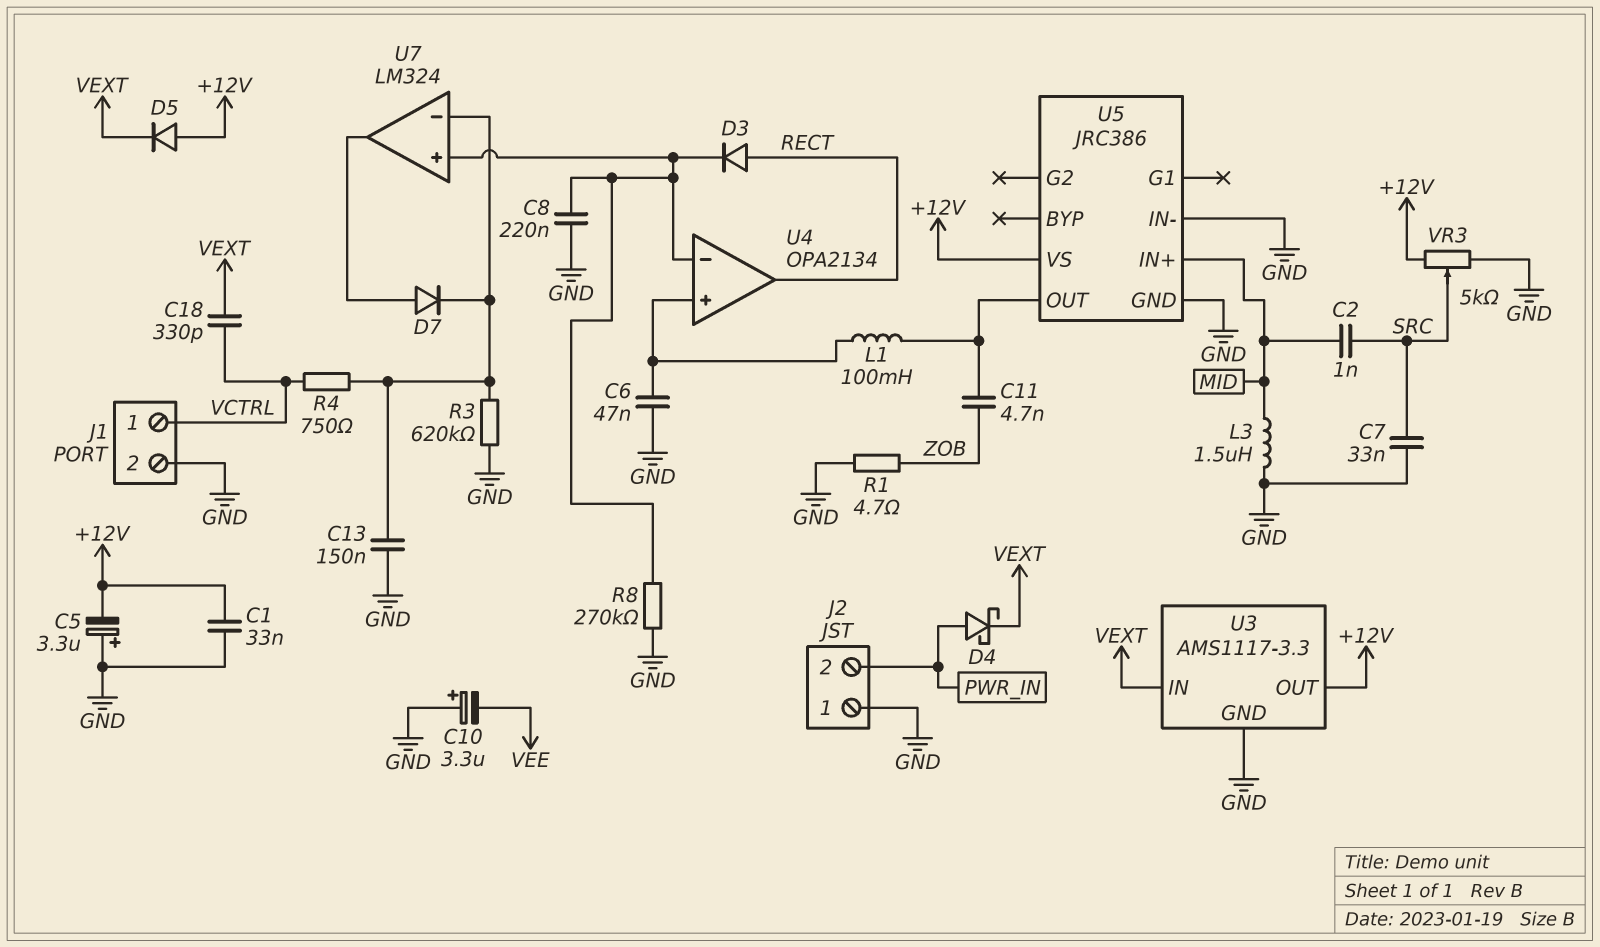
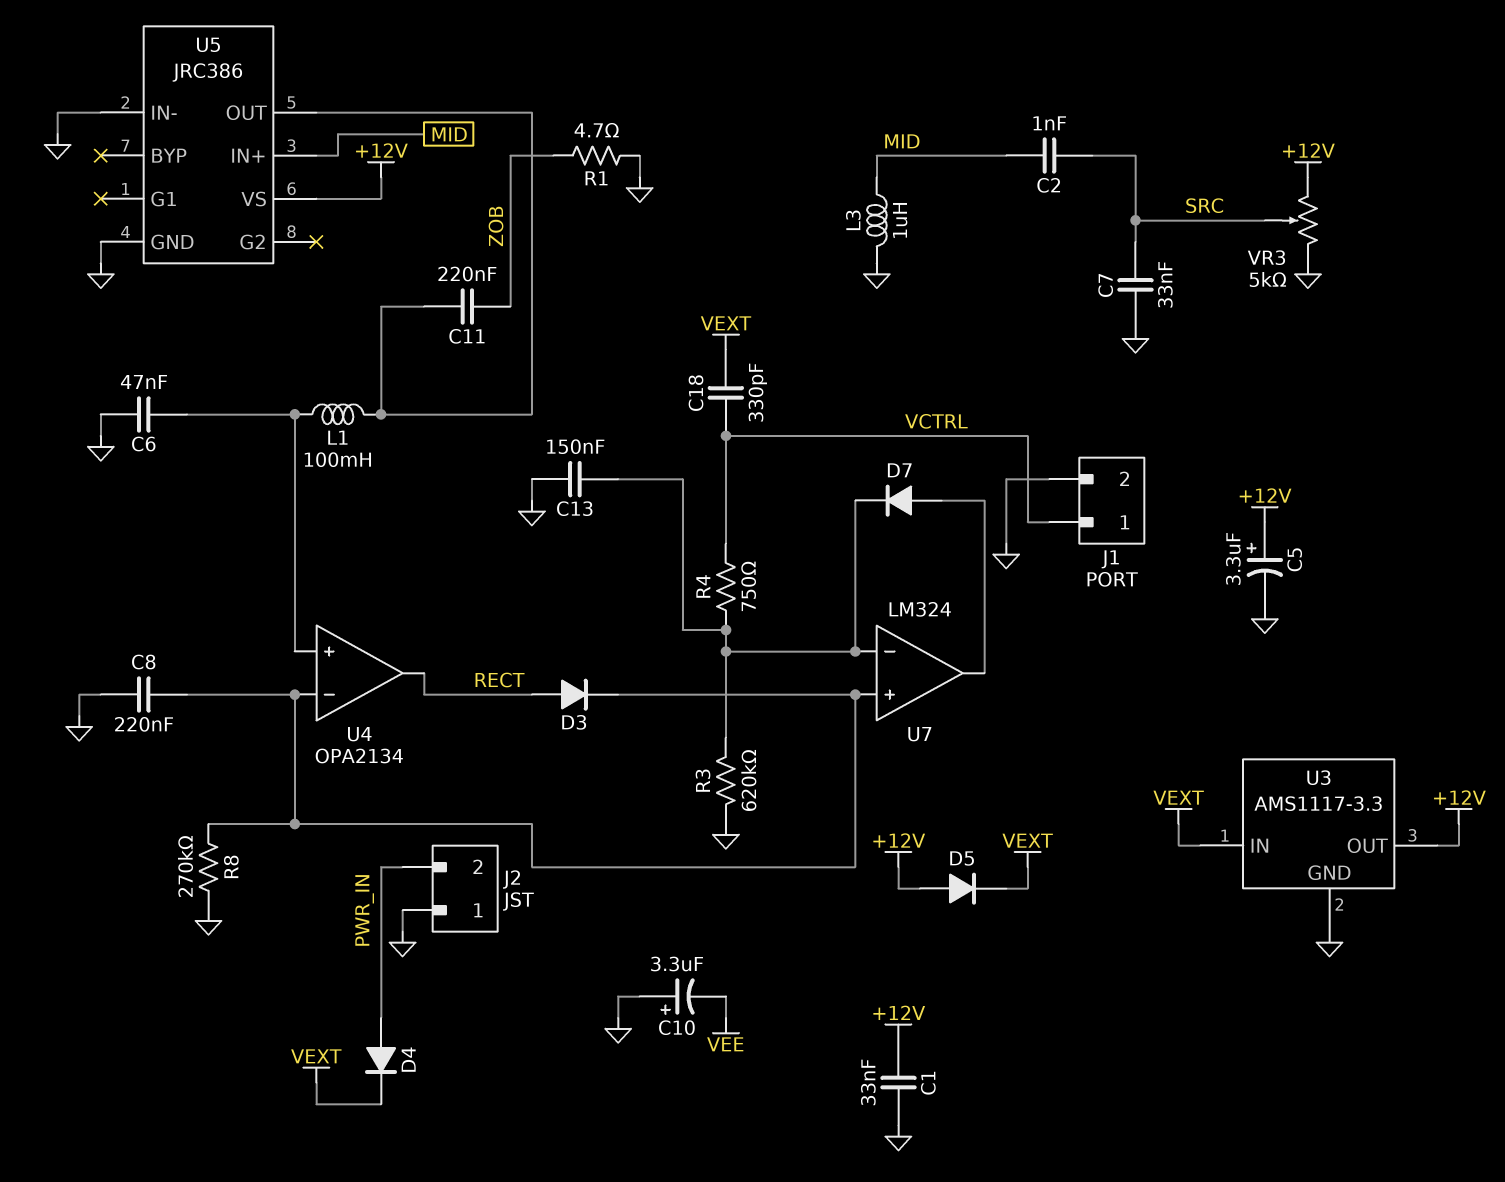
C5: 3.3uF (plus GND, minus +12V) -> 3.3uF (plus +12V, minus GND)
C11: 4.7nF (U5/OUT, ZOB) -> 220nF (U5/OUT, ZOB)
D4: schottky (A PWR_IN, K VEXT) -> diode (A PWR_IN, K VEXT)
L3: 1.5uH (GND, MID) -> 1uH (GND, MID)

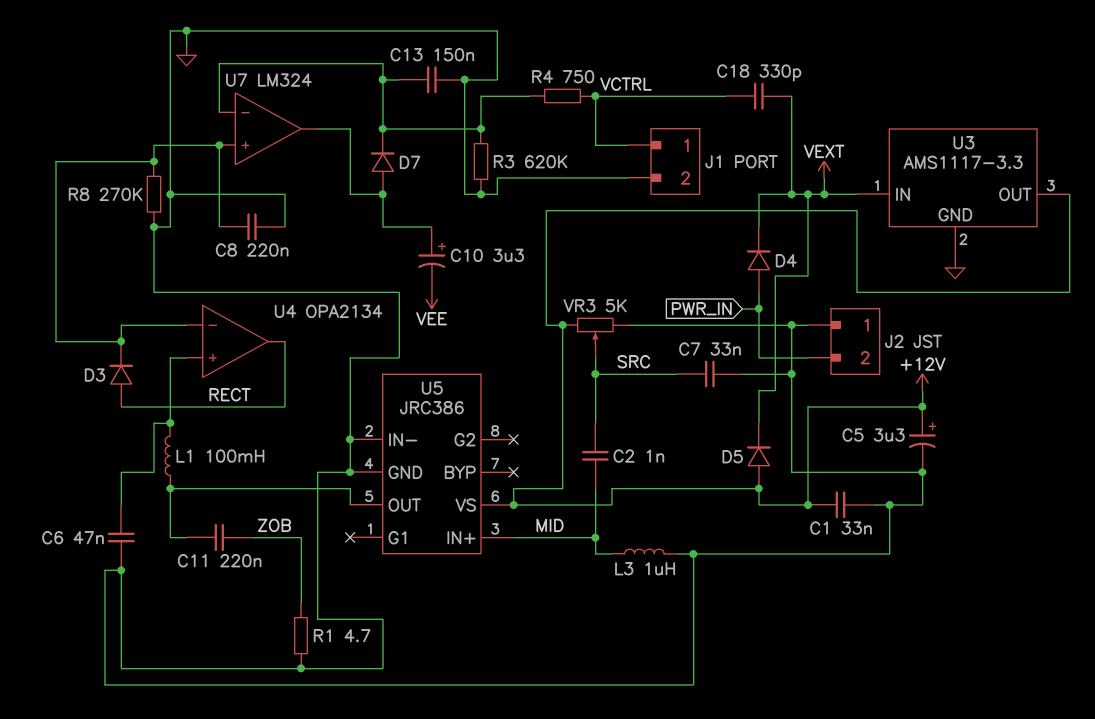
C10: 3.3uF (plus GND, minus VEE) -> 3.3uF (plus U7/out, minus VEE)

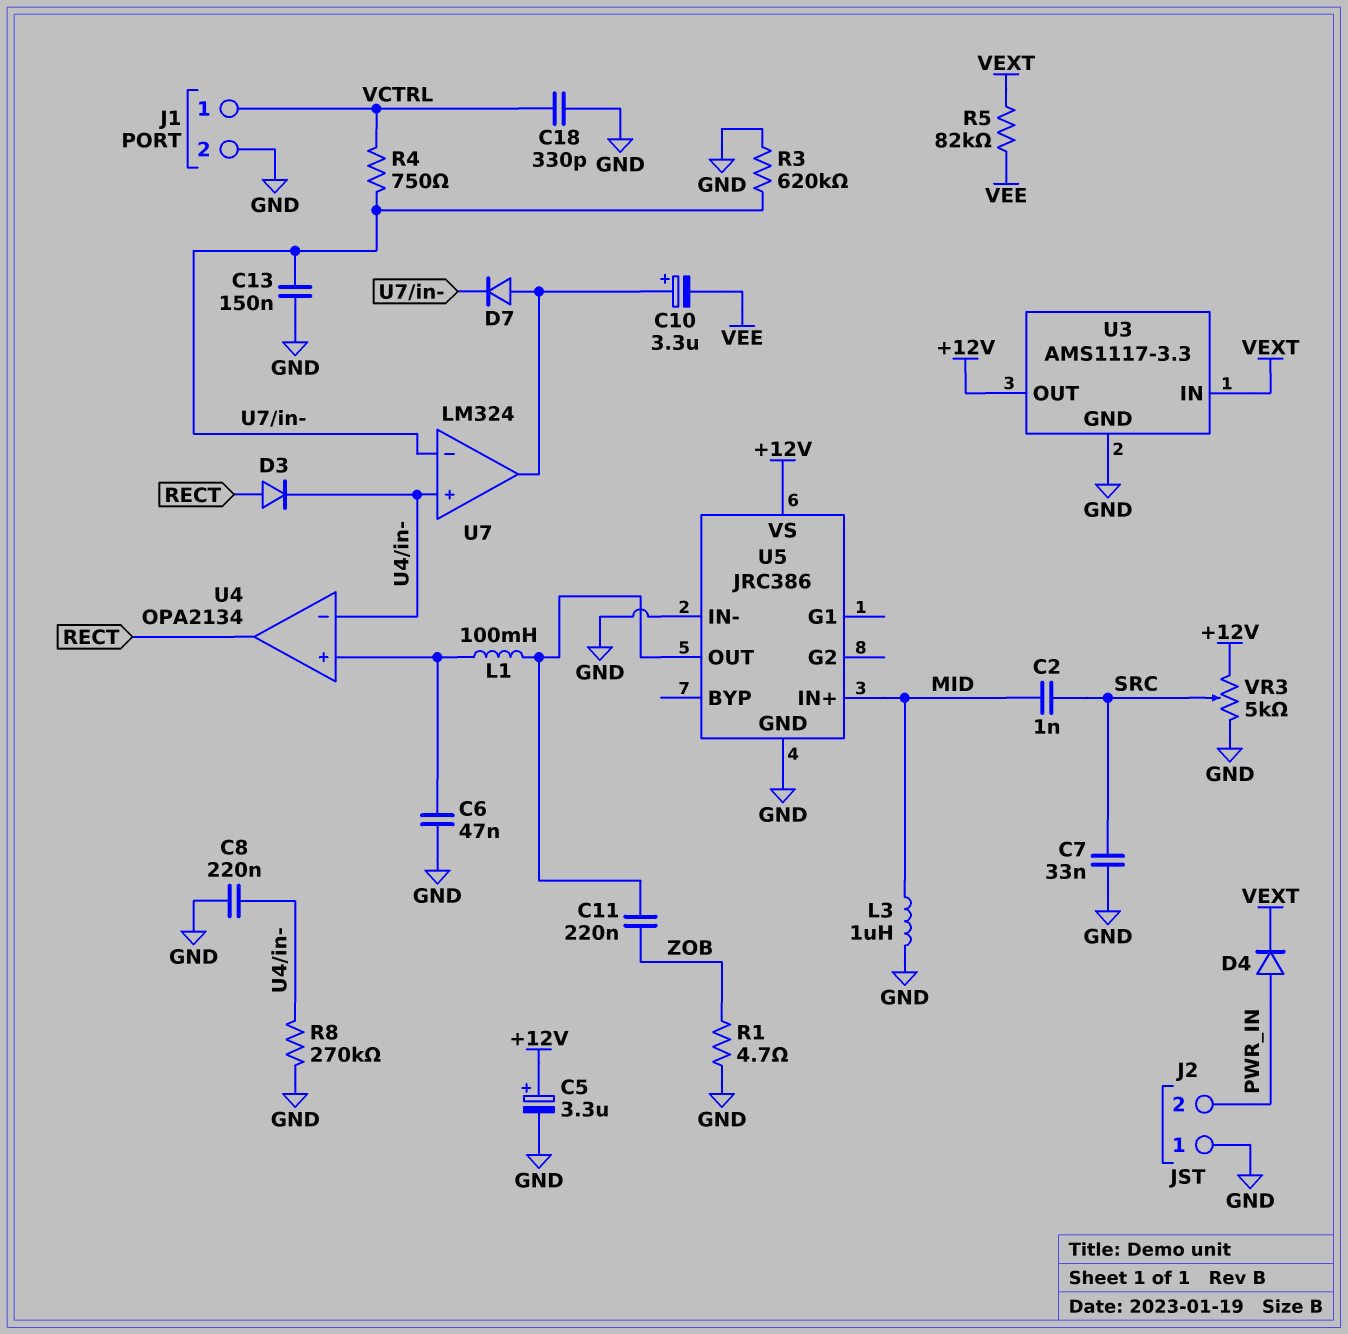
C1: 33nF (+12V, GND) -> none
C18: 330pF (VCTRL, VEXT) -> 330pF (GND, VCTRL)
D5: diode (A +12V, K VEXT) -> none
R5: none -> 82k (VEE, VEXT)

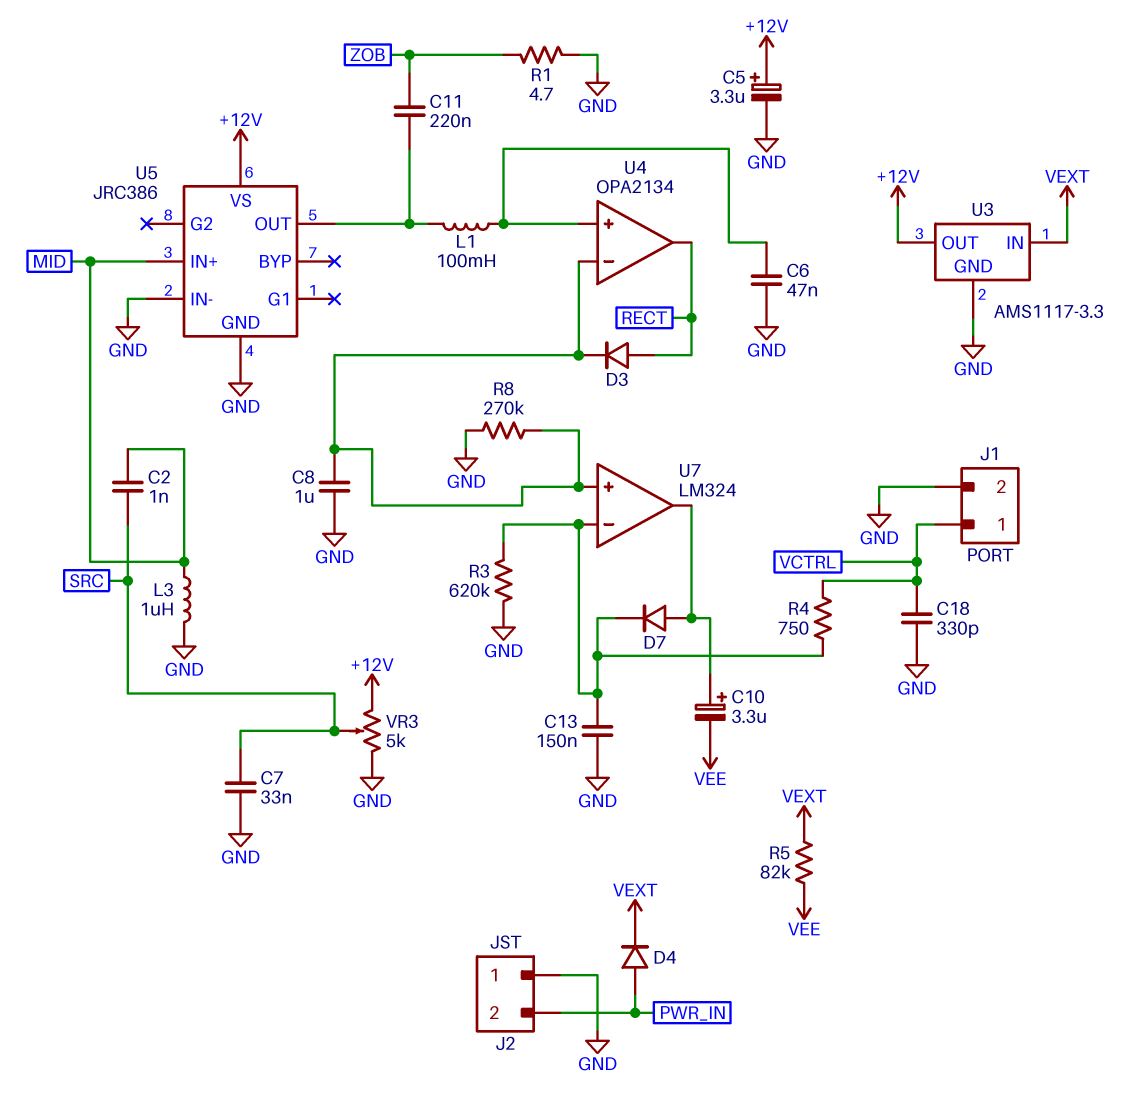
C8: 220nF (GND, U4/in-) -> 1uF (GND, U4/in-)

